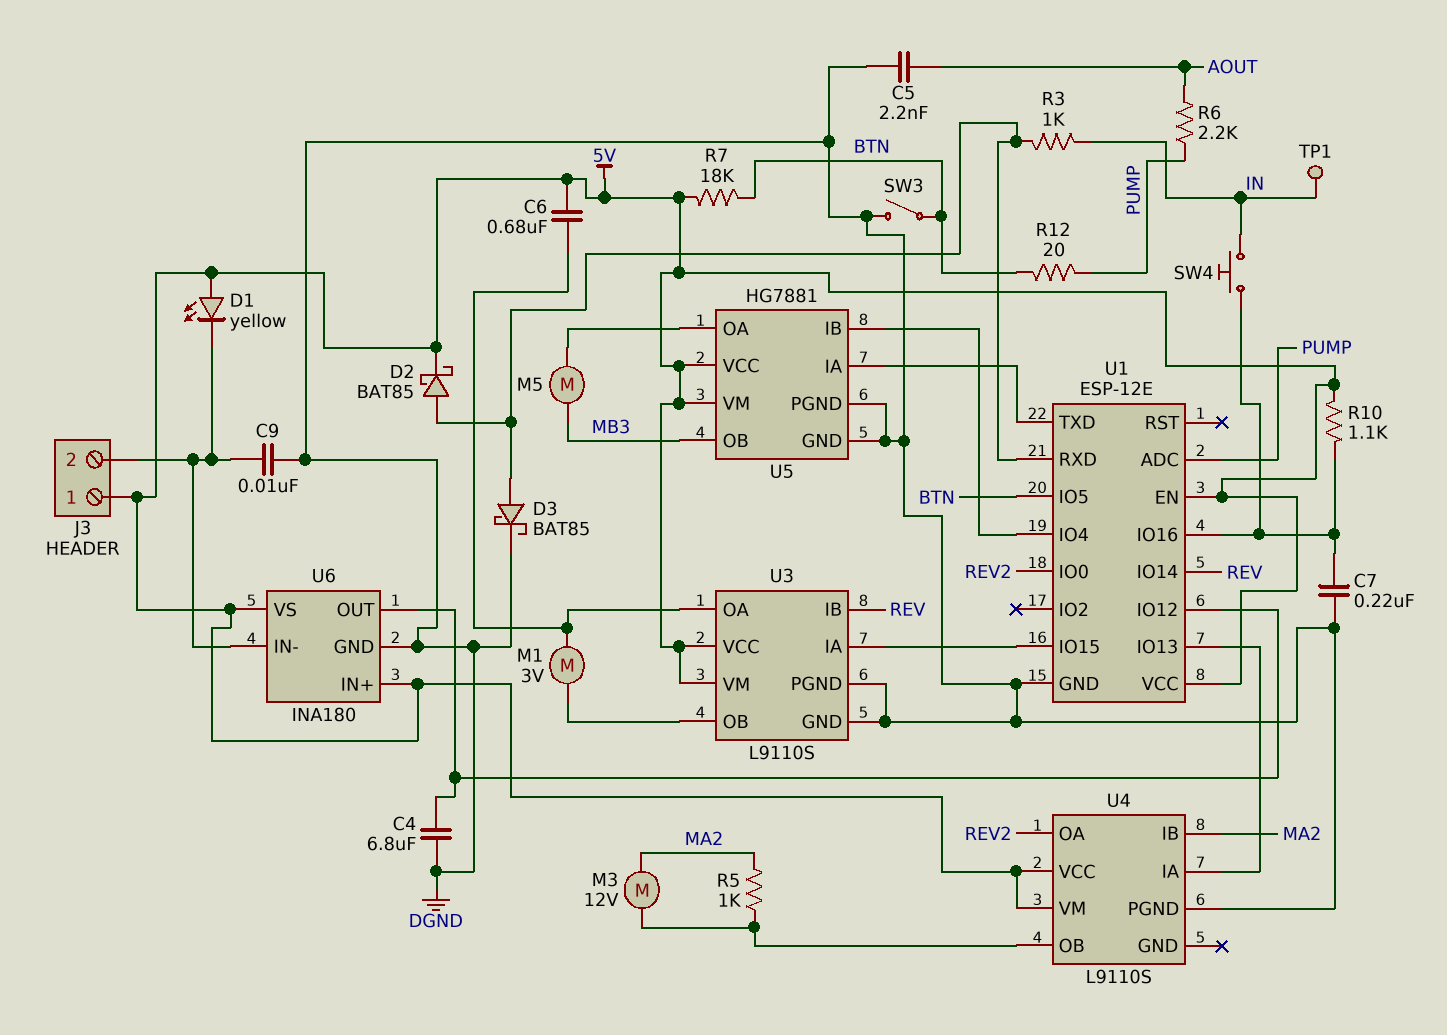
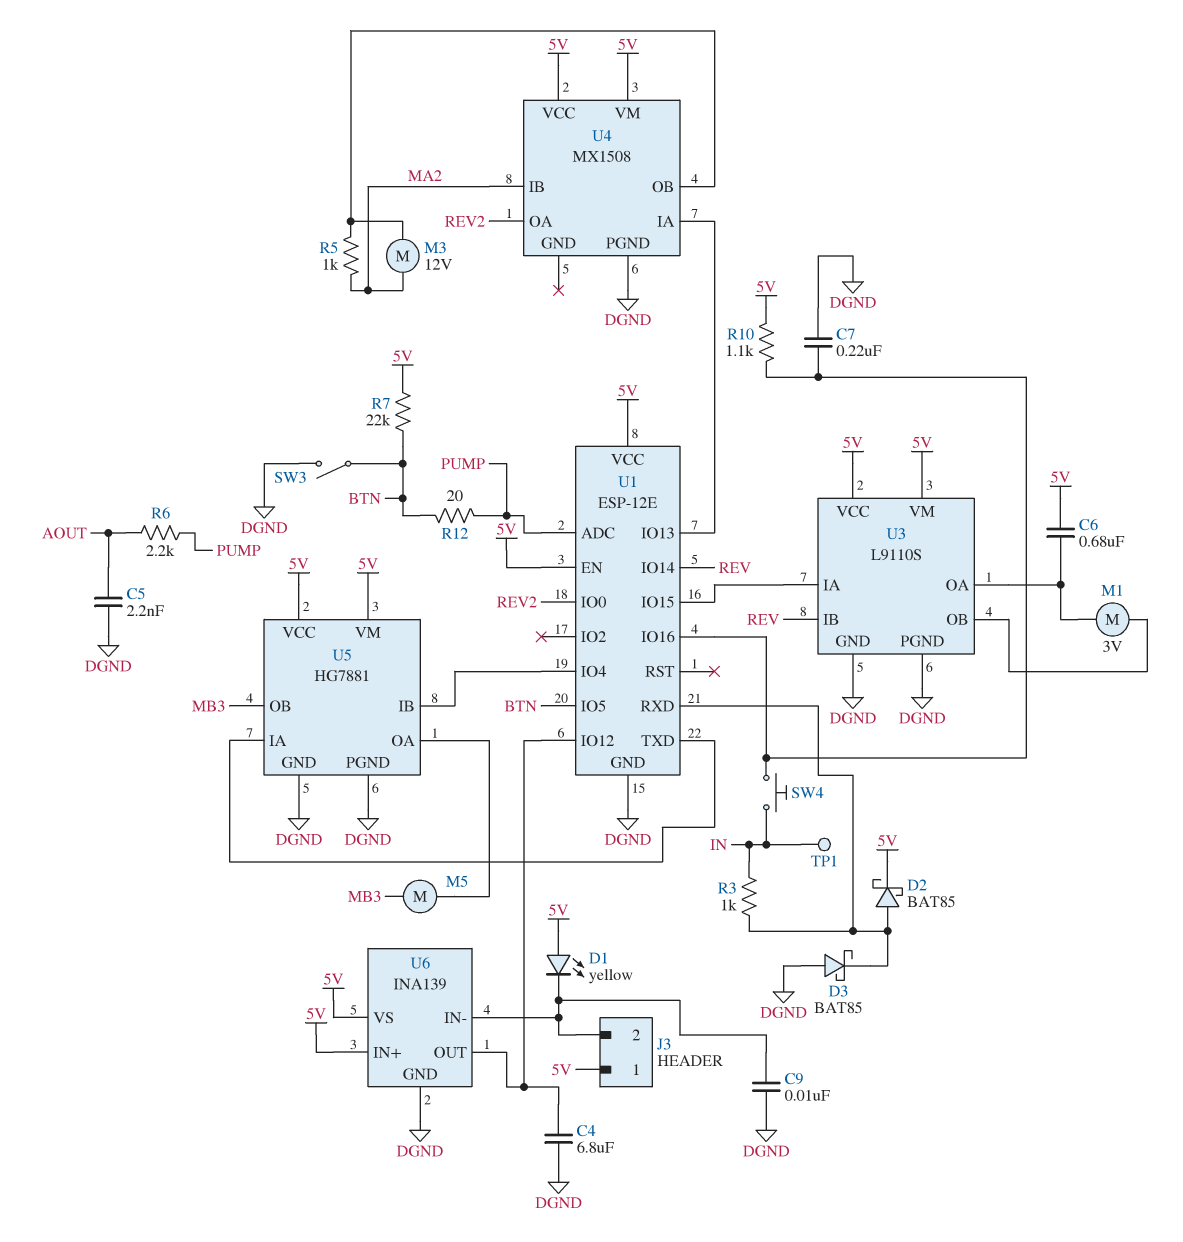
D3: schottky BAT85 (A U1/RXD, K DGND) -> schottky BAT85 (A DGND, K U1/RXD)
R7: 18k (5V, BTN) -> 22k (5V, BTN)
U4: L9110S -> MX1508
U6: INA180 -> INA139

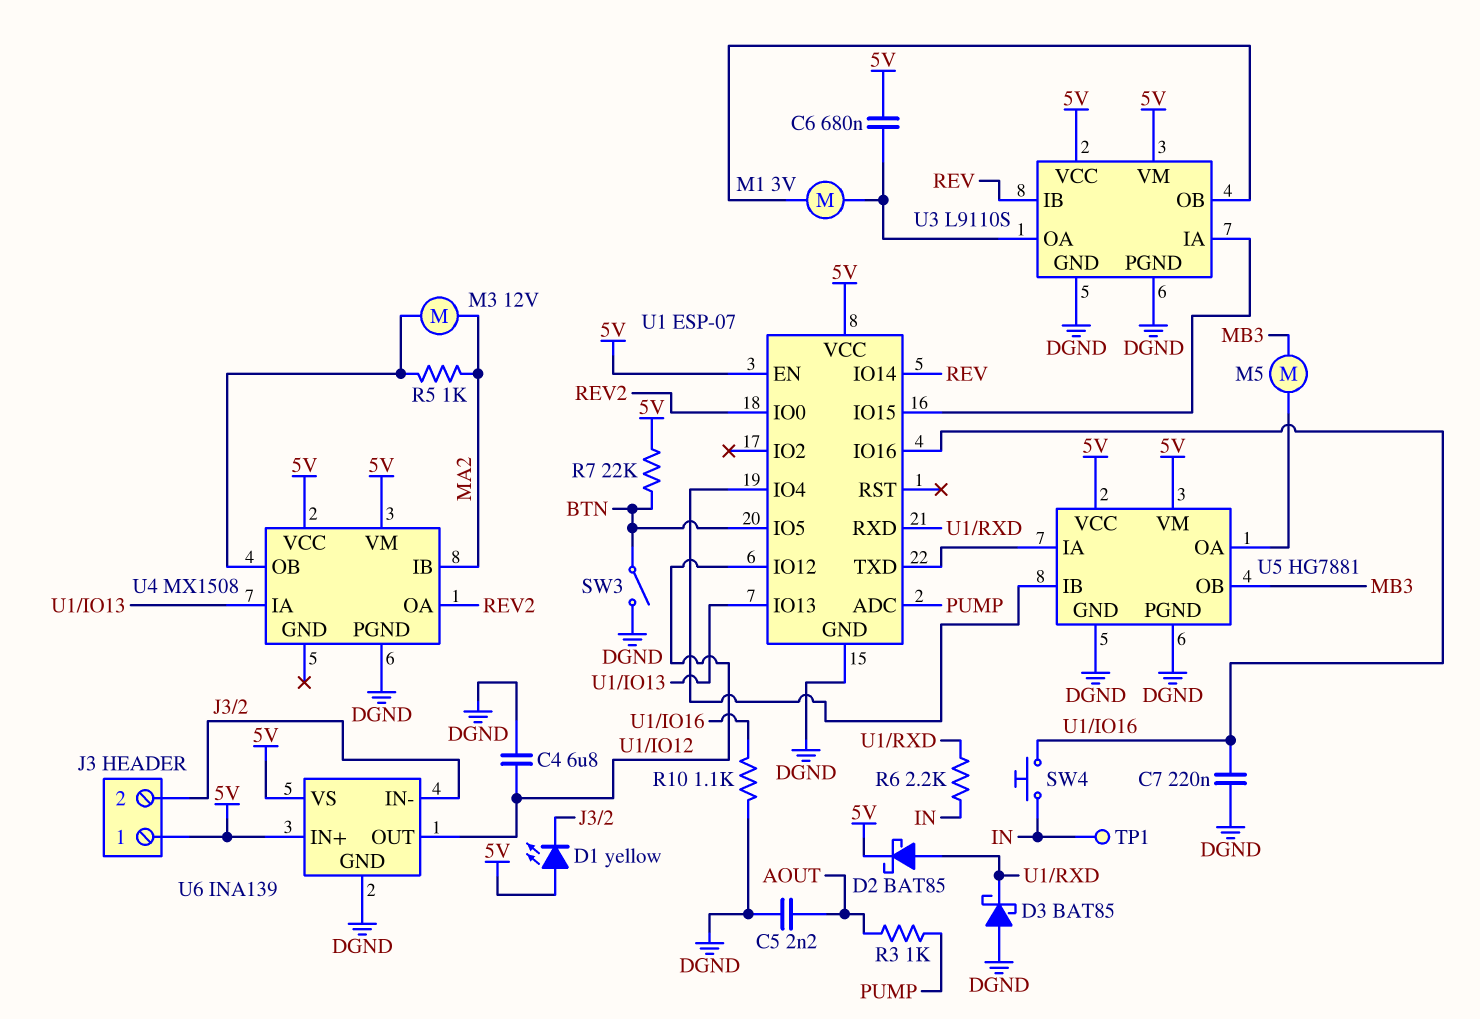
C9: 10nF (DGND, J3/2) -> none
R3: 1k (IN, U1/RXD) -> 1k (AOUT, PUMP)
R6: 2.2k (AOUT, PUMP) -> 2.2k (IN, U1/RXD)
R10: 1.1k (5V, U1/IO16) -> 1.1k (DGND, U1/IO16)
R12: 20 (BTN, PUMP) -> none
U1: ESP-12E -> ESP-07

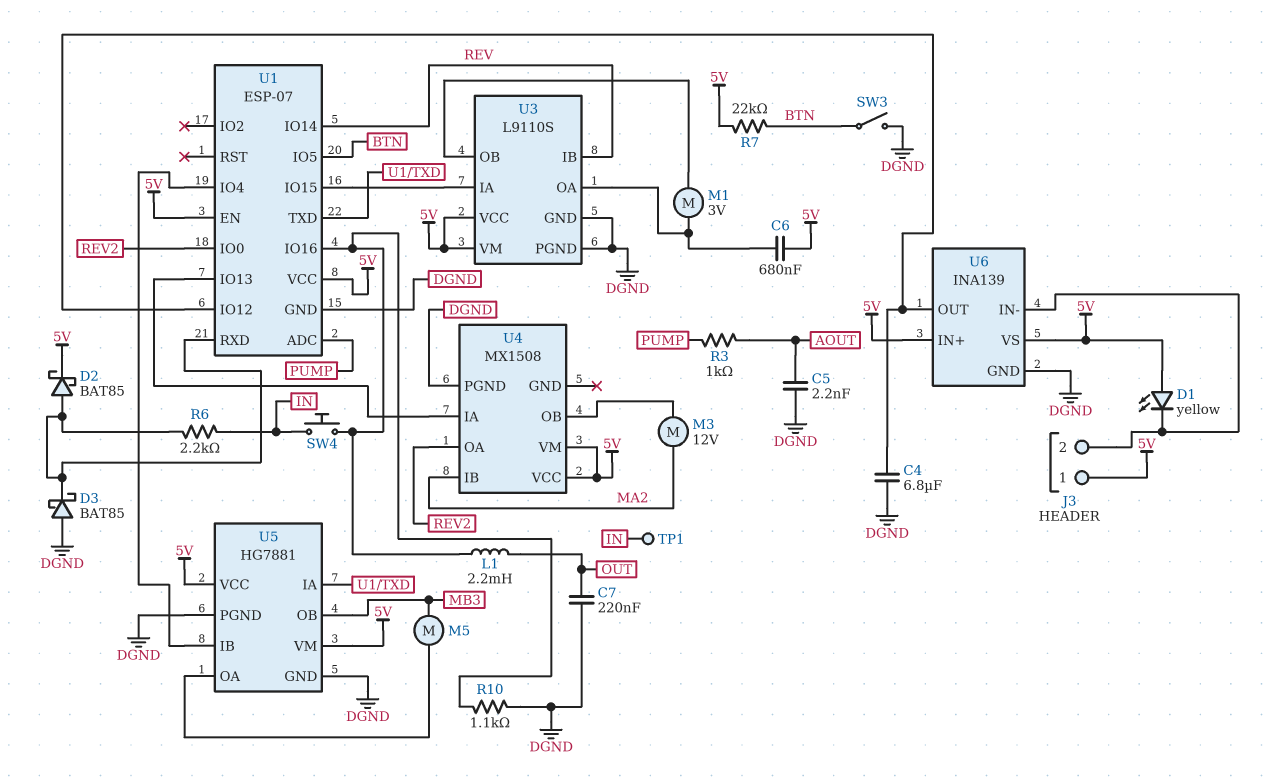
C7: 220nF (DGND, U1/IO16) -> 220nF (DGND, OUT)
L1: none -> 2.2mH (OUT, U1/IO16)
R5: 1k (MA2, U4/OB) -> none

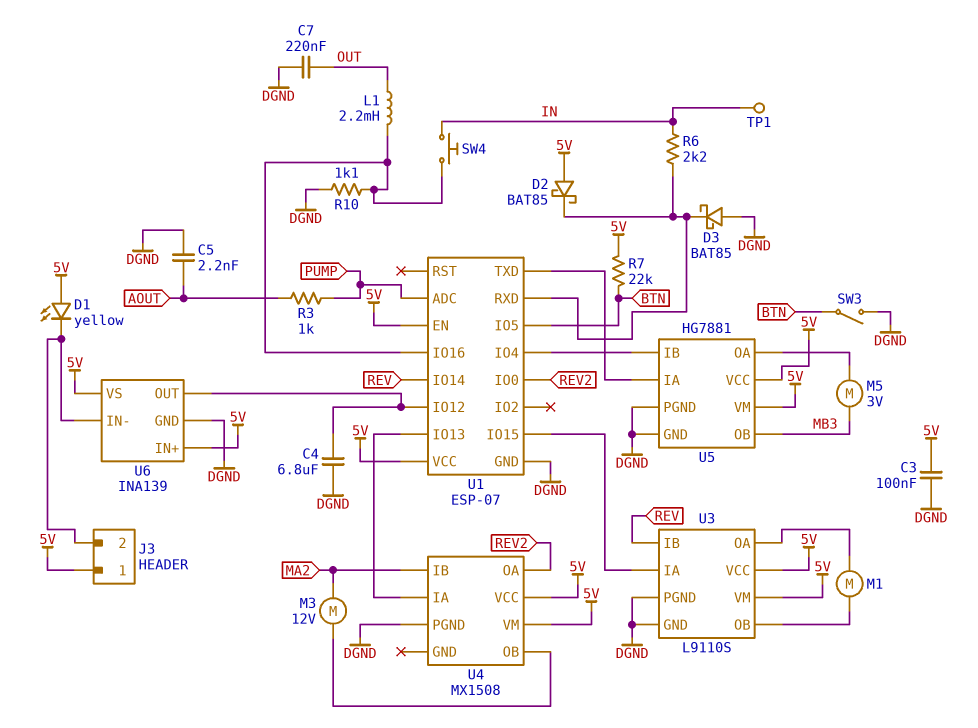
C3: none -> 100nF (5V, DGND)
C6: 680nF (5V, U3/OA) -> none
D2: schottky BAT85 (A U1/RXD, K 5V) -> schottky BAT85 (A 5V, K U1/RXD)
M1: motor 3V (U3/OA, U3/OB) -> motor (U3/OA, U3/OB)
M5: motor (MB3, U5/OA) -> motor 3V (MB3, U5/OA)

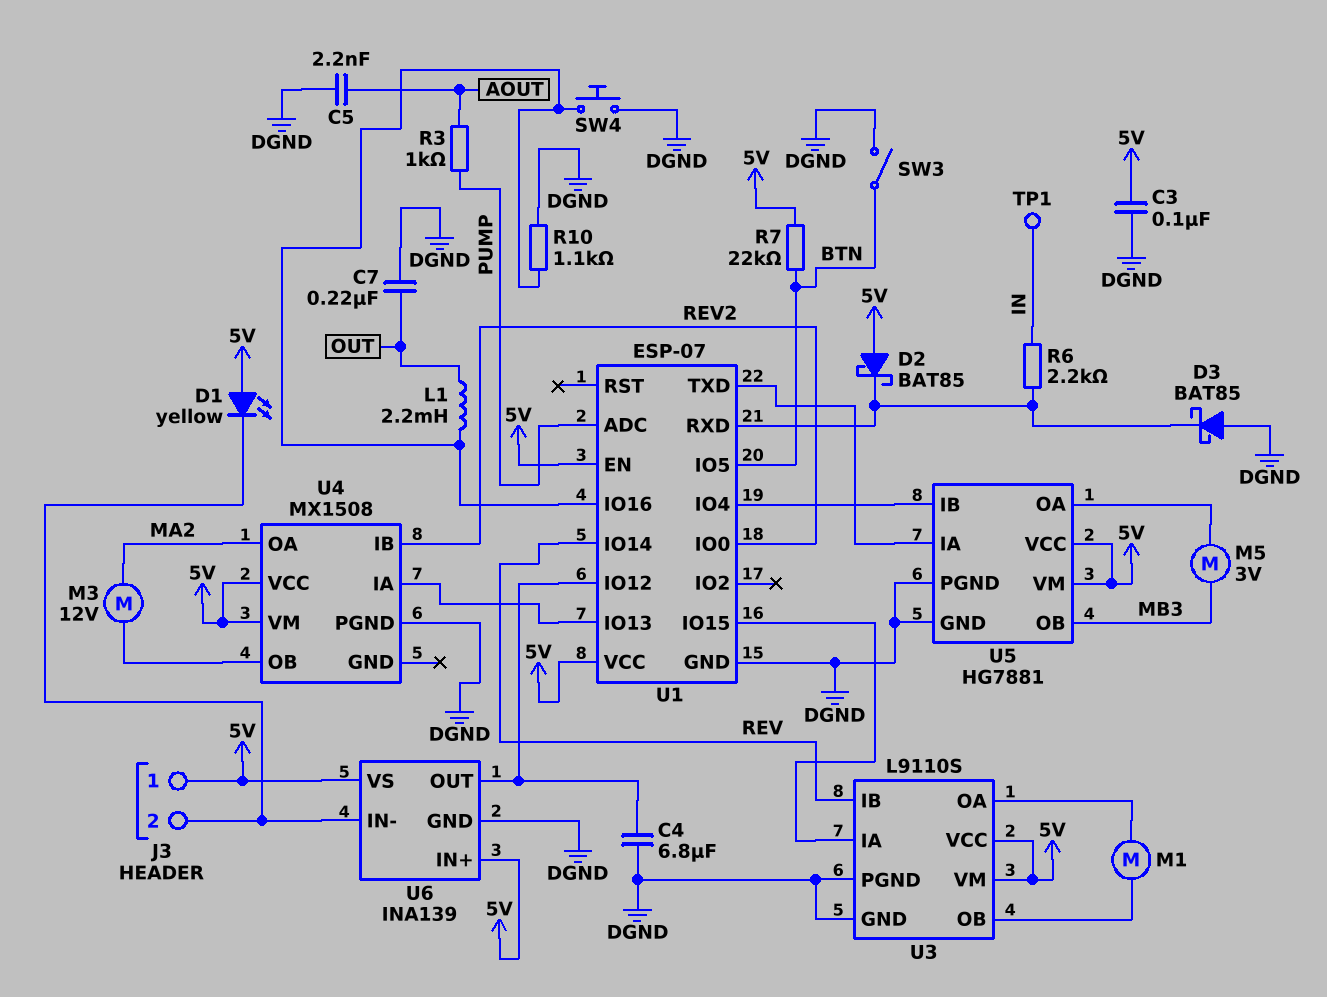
SW4: button (IN, U1/IO16) -> button (DGND, U1/IO16)
U4 pin IB: MA2 -> REV2
U4 pin OA: REV2 -> MA2

